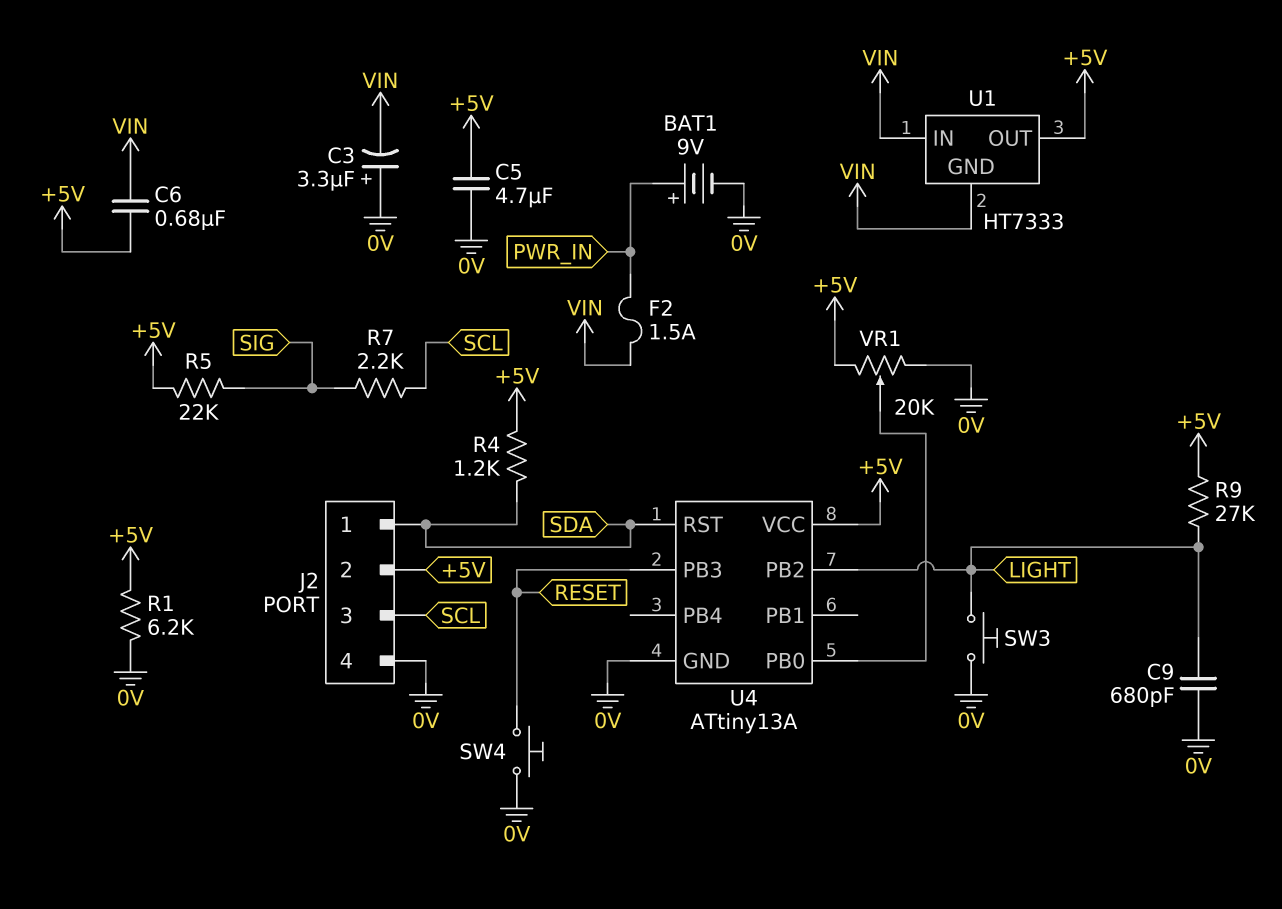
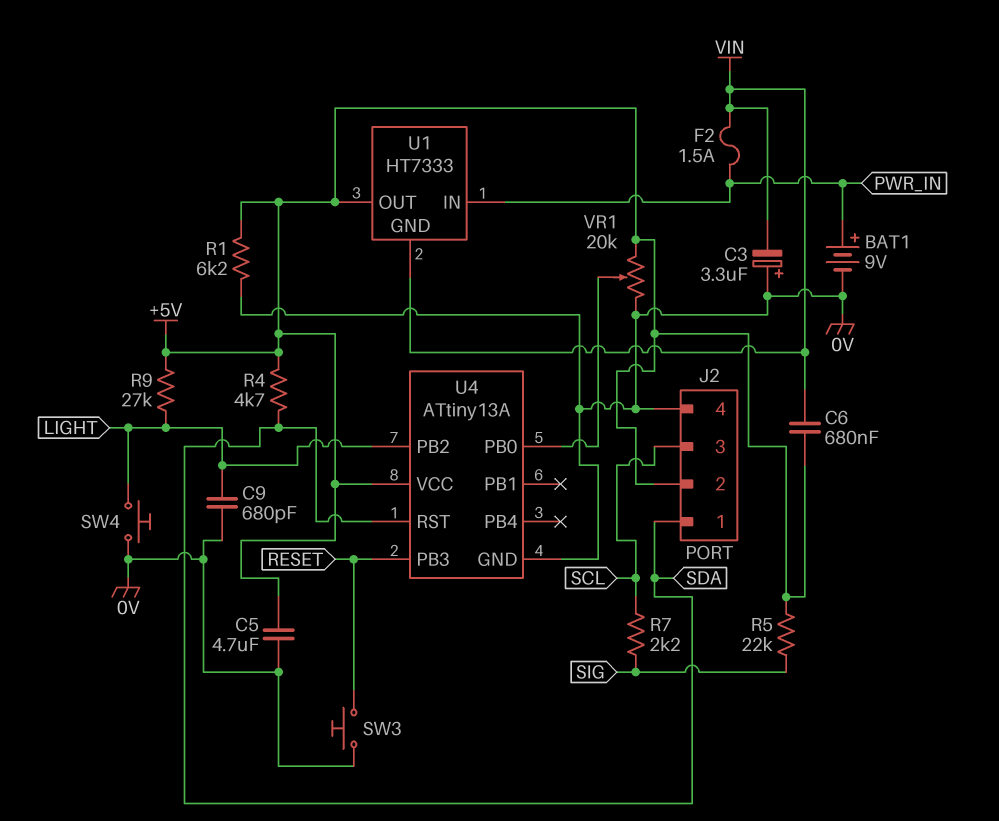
R4: 1.2k (+5V, SDA) -> 4.7k (+5V, SDA)
SW3: button (0V, LIGHT) -> button (0V, RESET)
SW4: button (0V, RESET) -> button (0V, LIGHT)
U1 pin IN: VIN -> PWR_IN

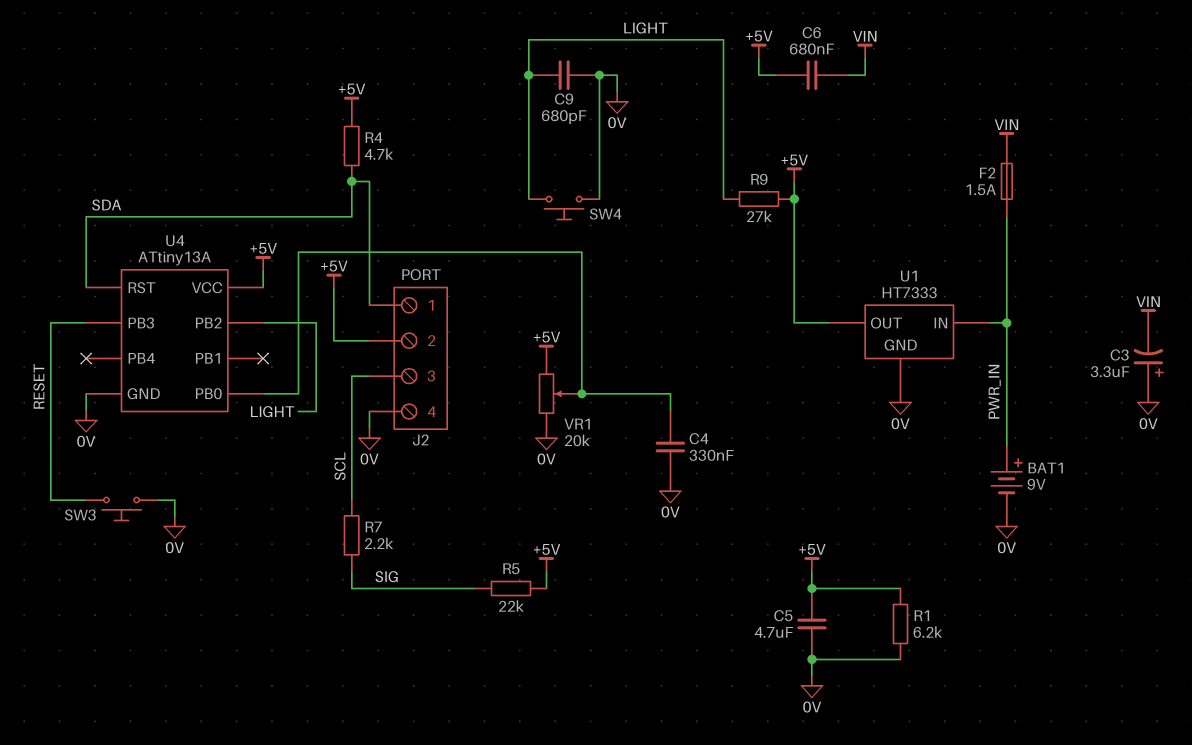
C4: none -> 330nF (0V, U4/PB0)
U1 pin GND: VIN -> 0V

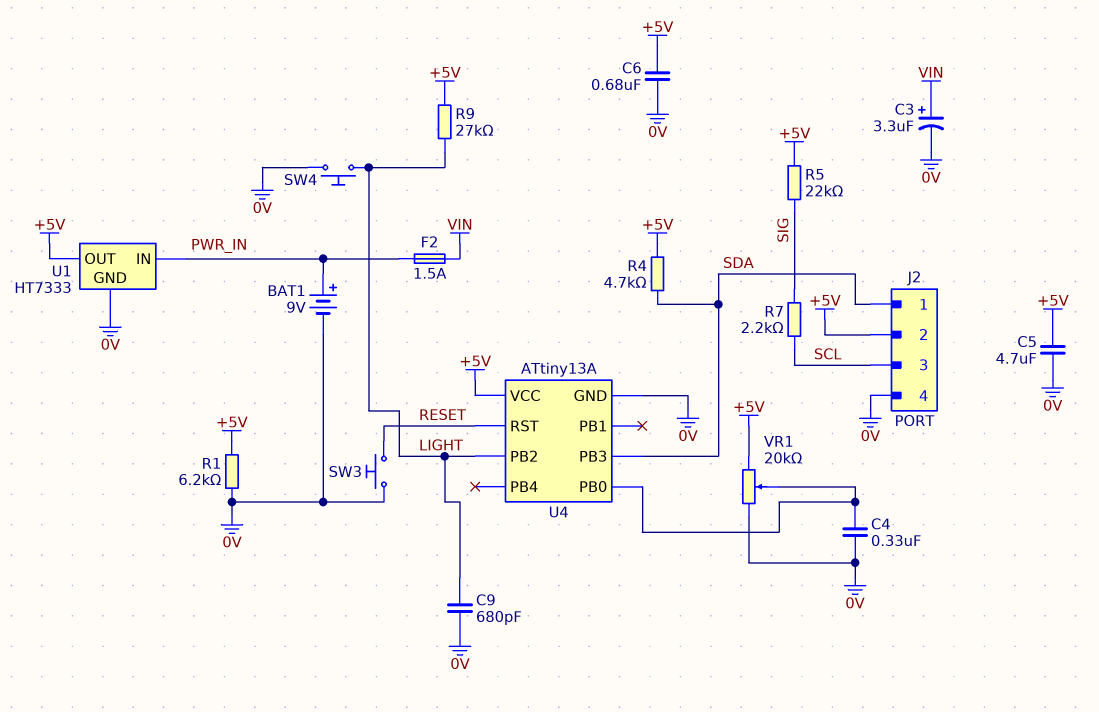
C3: 3.3uF (plus 0V, minus VIN) -> 3.3uF (plus VIN, minus 0V)
C6: 680nF (+5V, VIN) -> 680nF (+5V, 0V)
U4 pin PB3: RESET -> SDA
U4 pin RST: SDA -> RESET

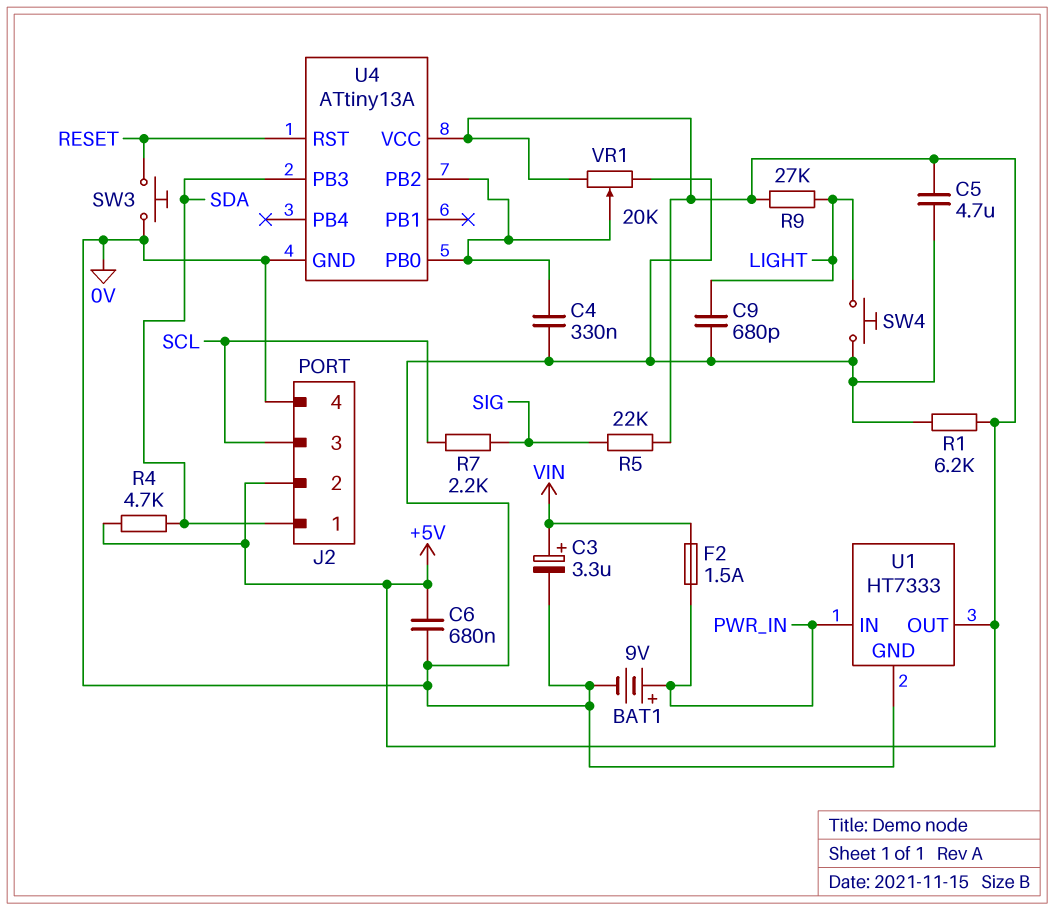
U4 pin PB2: LIGHT -> U4/PB0

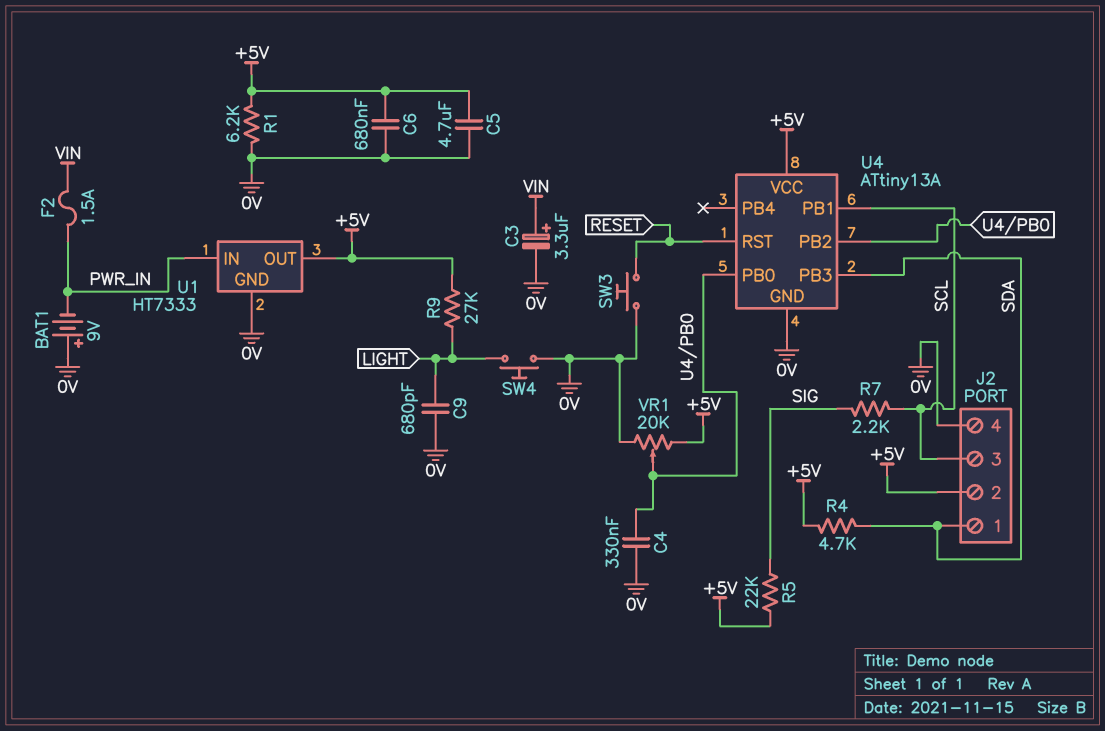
BAT1: 9V (plus PWR_IN, minus 0V) -> 9V (plus 0V, minus PWR_IN)
U4 pin PB1: none -> SCL

